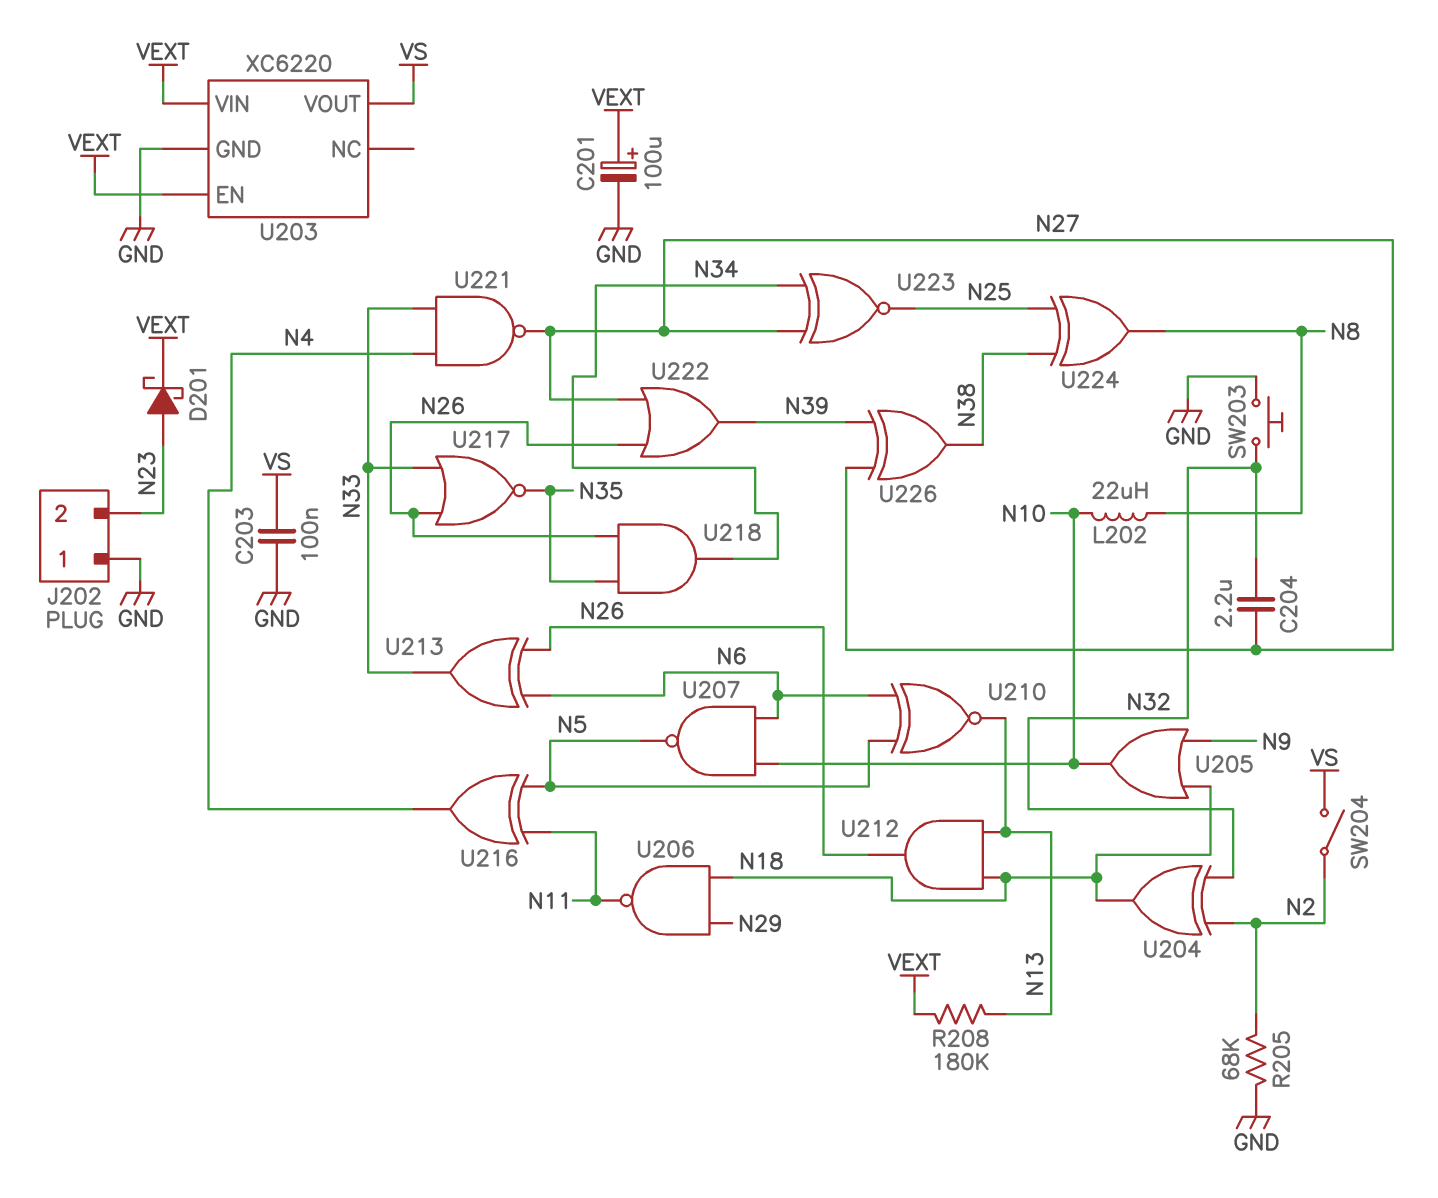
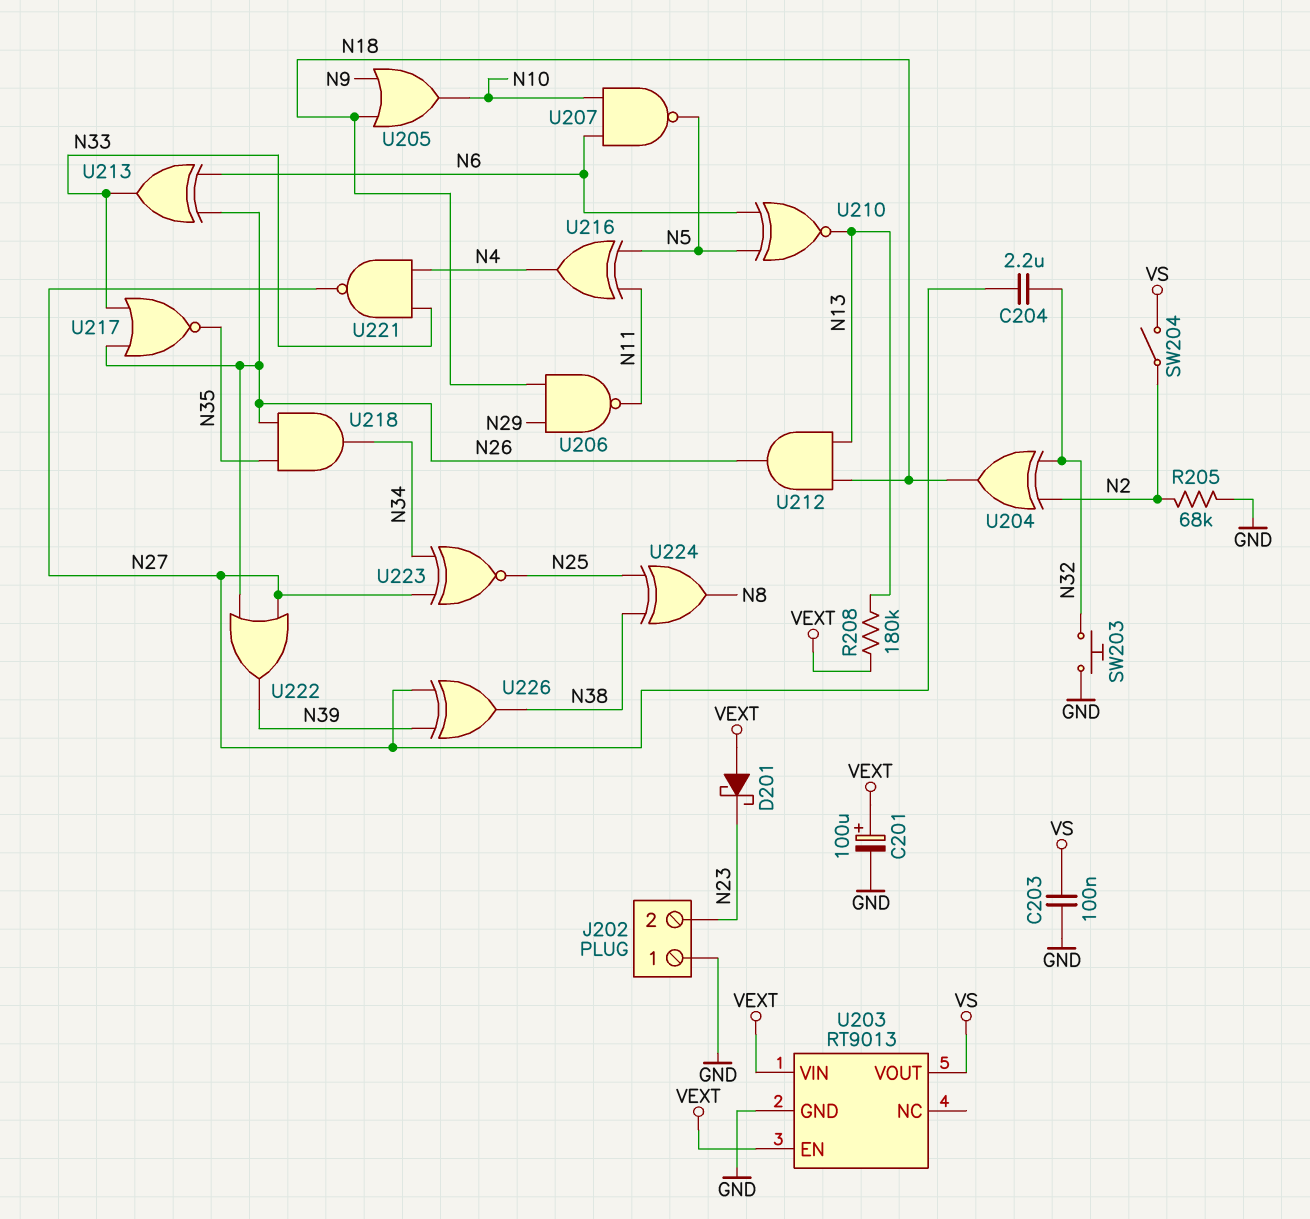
D201: schottky (A N23, K VEXT) -> schottky (A VEXT, K N23)
L202: 22uH (N8, N10) -> none
U203: XC6220 -> RT9013

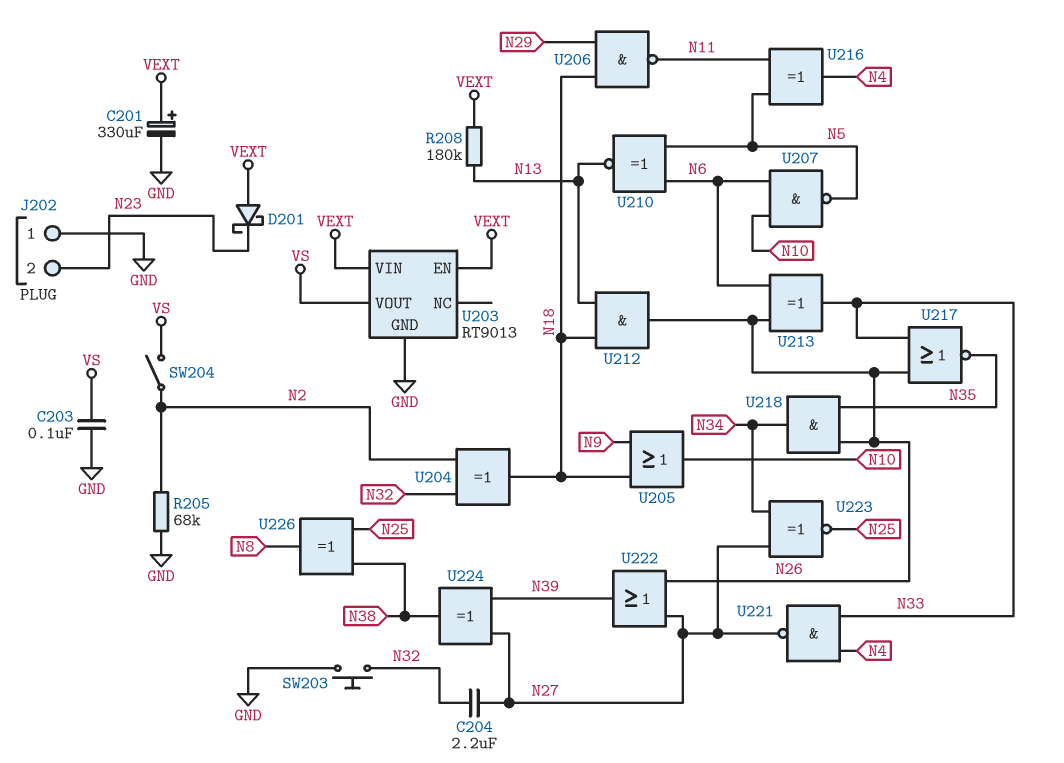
C201: 100uF (plus VEXT, minus GND) -> 330uF (plus VEXT, minus GND)
U224: XOR (in N25, in N38, out N8) -> XOR (in N27, in N39, out N38)
U226: XOR (in N27, in N39, out N38) -> XOR (in N25, in N38, out N8)

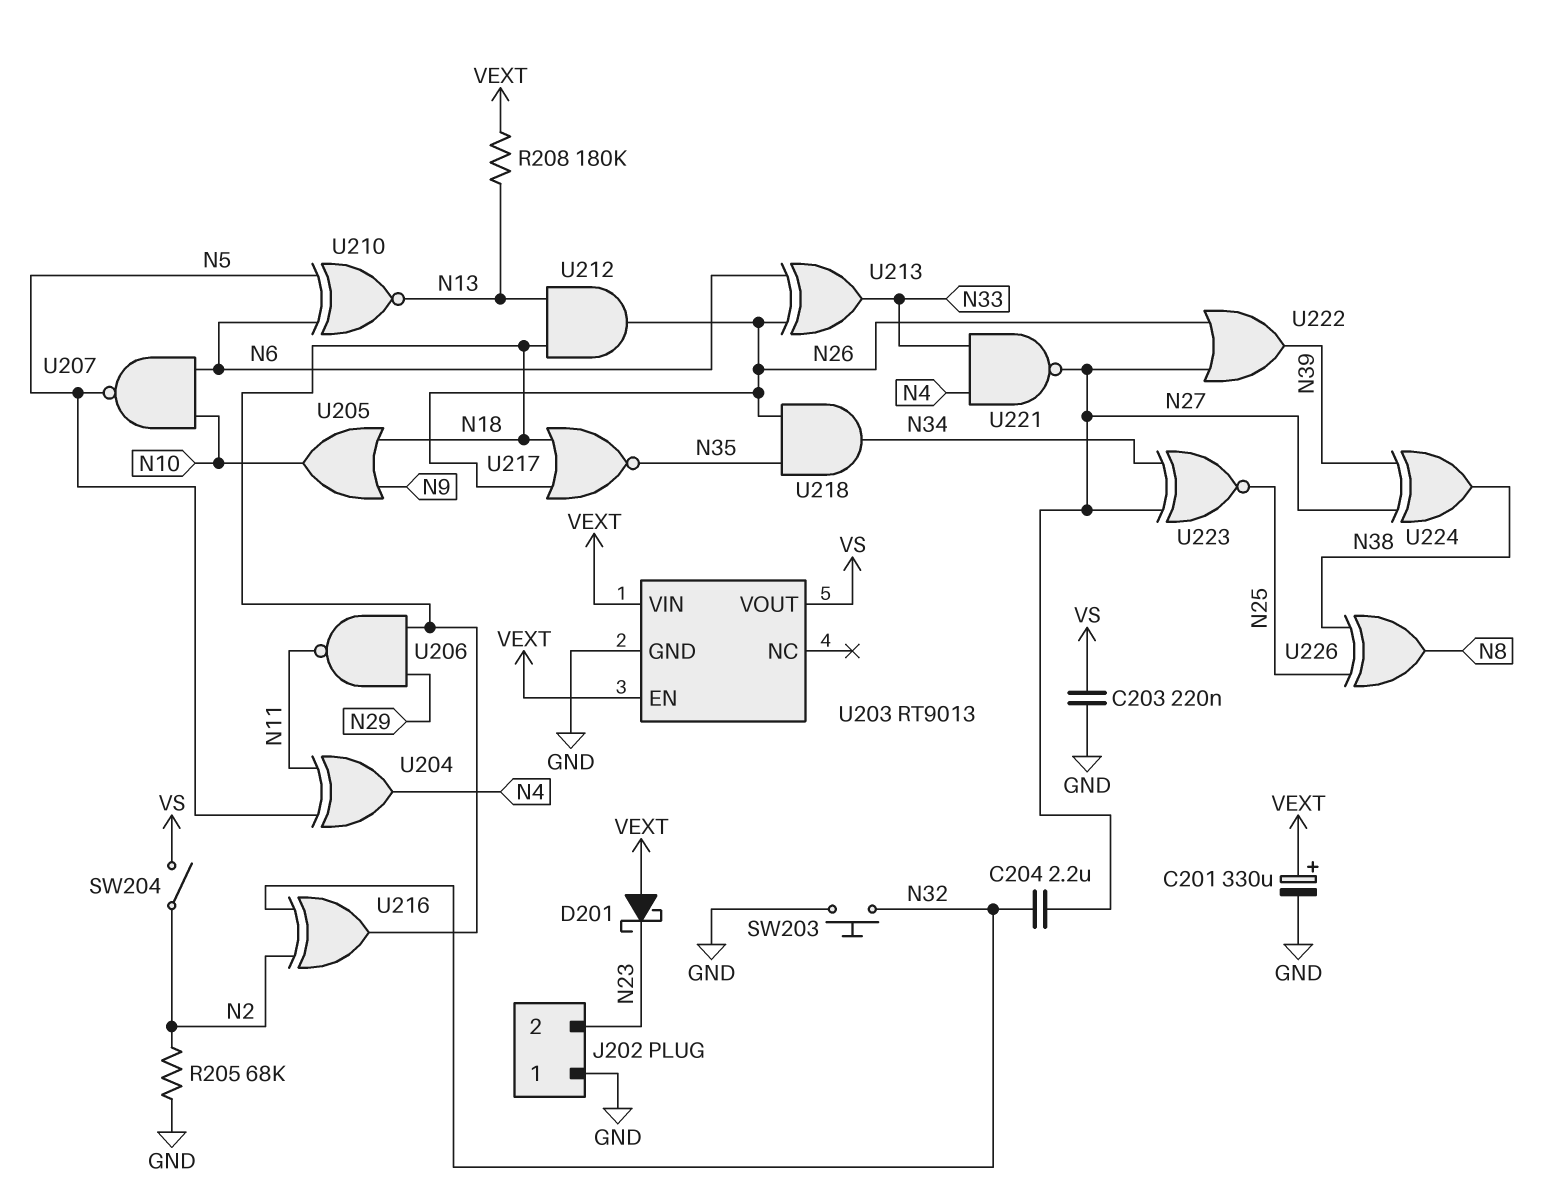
C203: 100nF (GND, VS) -> 220nF (GND, VS)
U204: XOR (in N2, in N32, out N18) -> XOR (in N5, in N11, out N4)
U216: XOR (in N5, in N11, out N4) -> XOR (in N2, in N32, out N18)
U217: NOR (in N26, in N33, out N35) -> NOR (in N18, in N26, out N35)

